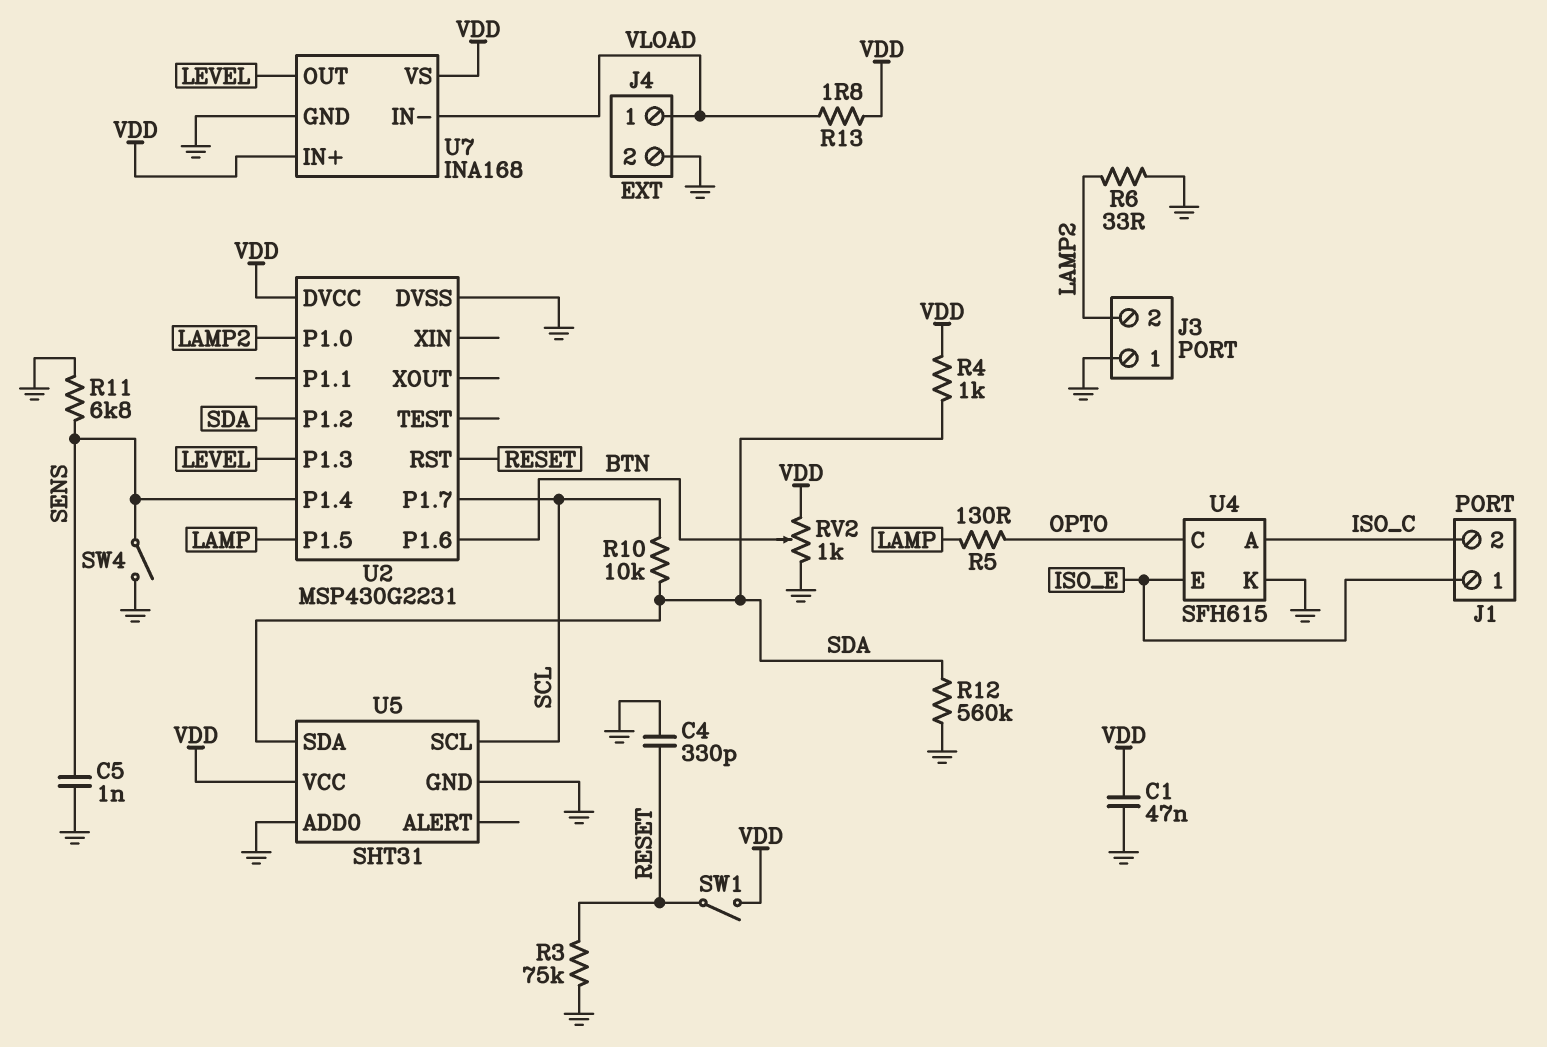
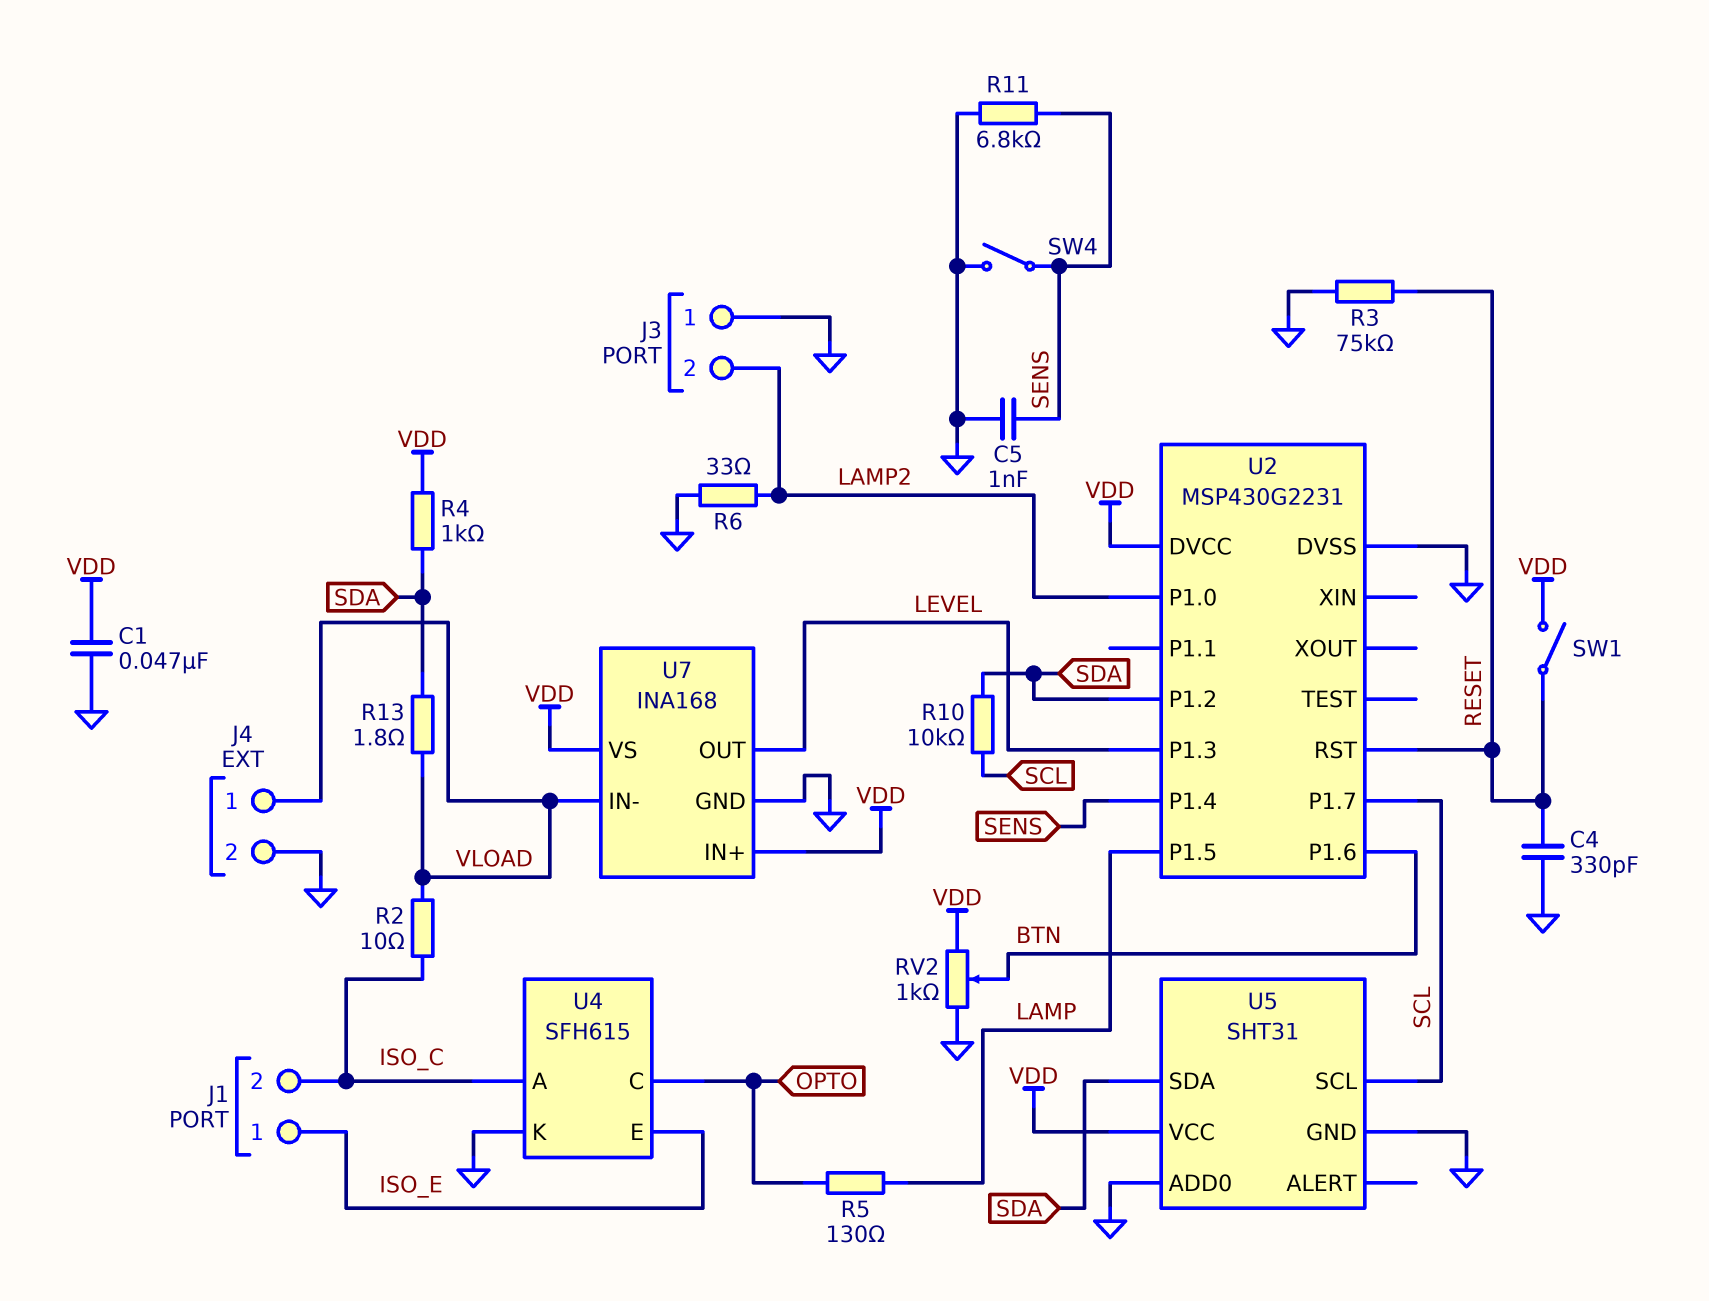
R2: none -> 10 (ISO_C, VLOAD)
R12: 560k (GND, SDA) -> none
R13: 1.8 (VDD, VLOAD) -> 1.8 (SDA, VLOAD)

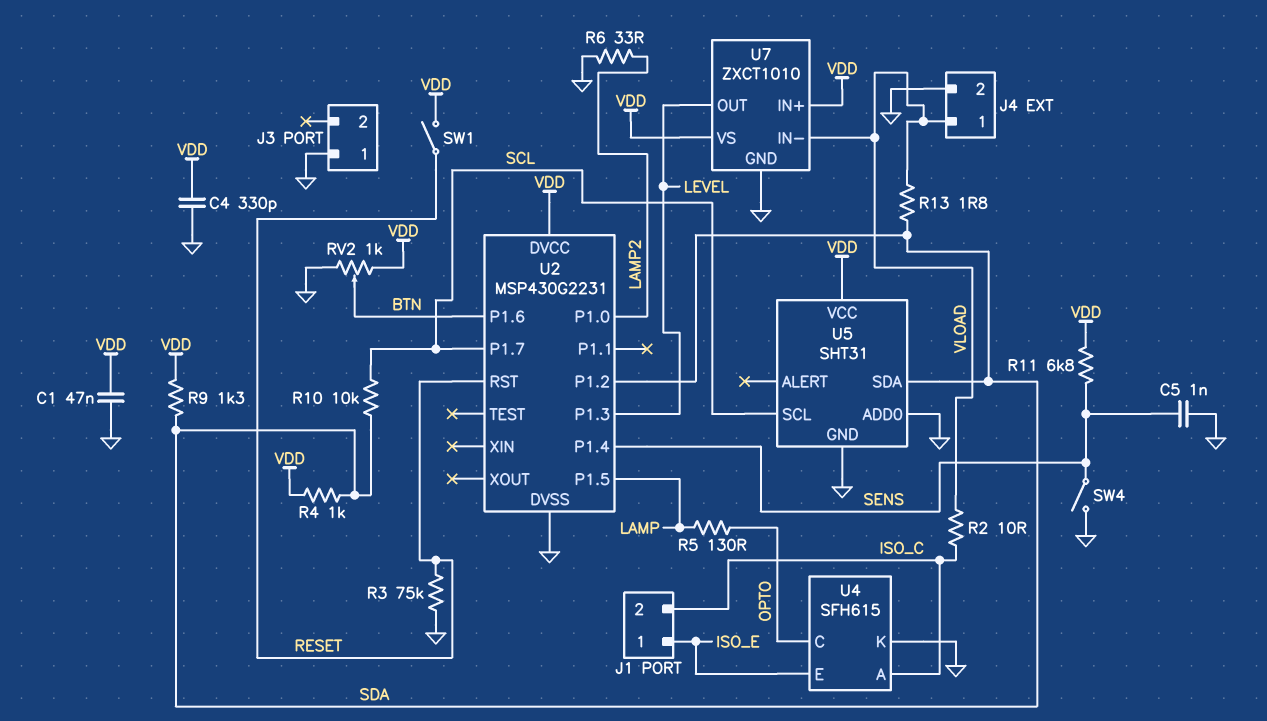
C4: 330pF (GND, RESET) -> 330pF (GND, VDD)
J3 pin 2: LAMP2 -> none
R9: none -> 1.3k (SDA, VDD)
R11: 6.8k (GND, SENS) -> 6.8k (SENS, VDD)
U7: INA168 -> ZXCT1010

